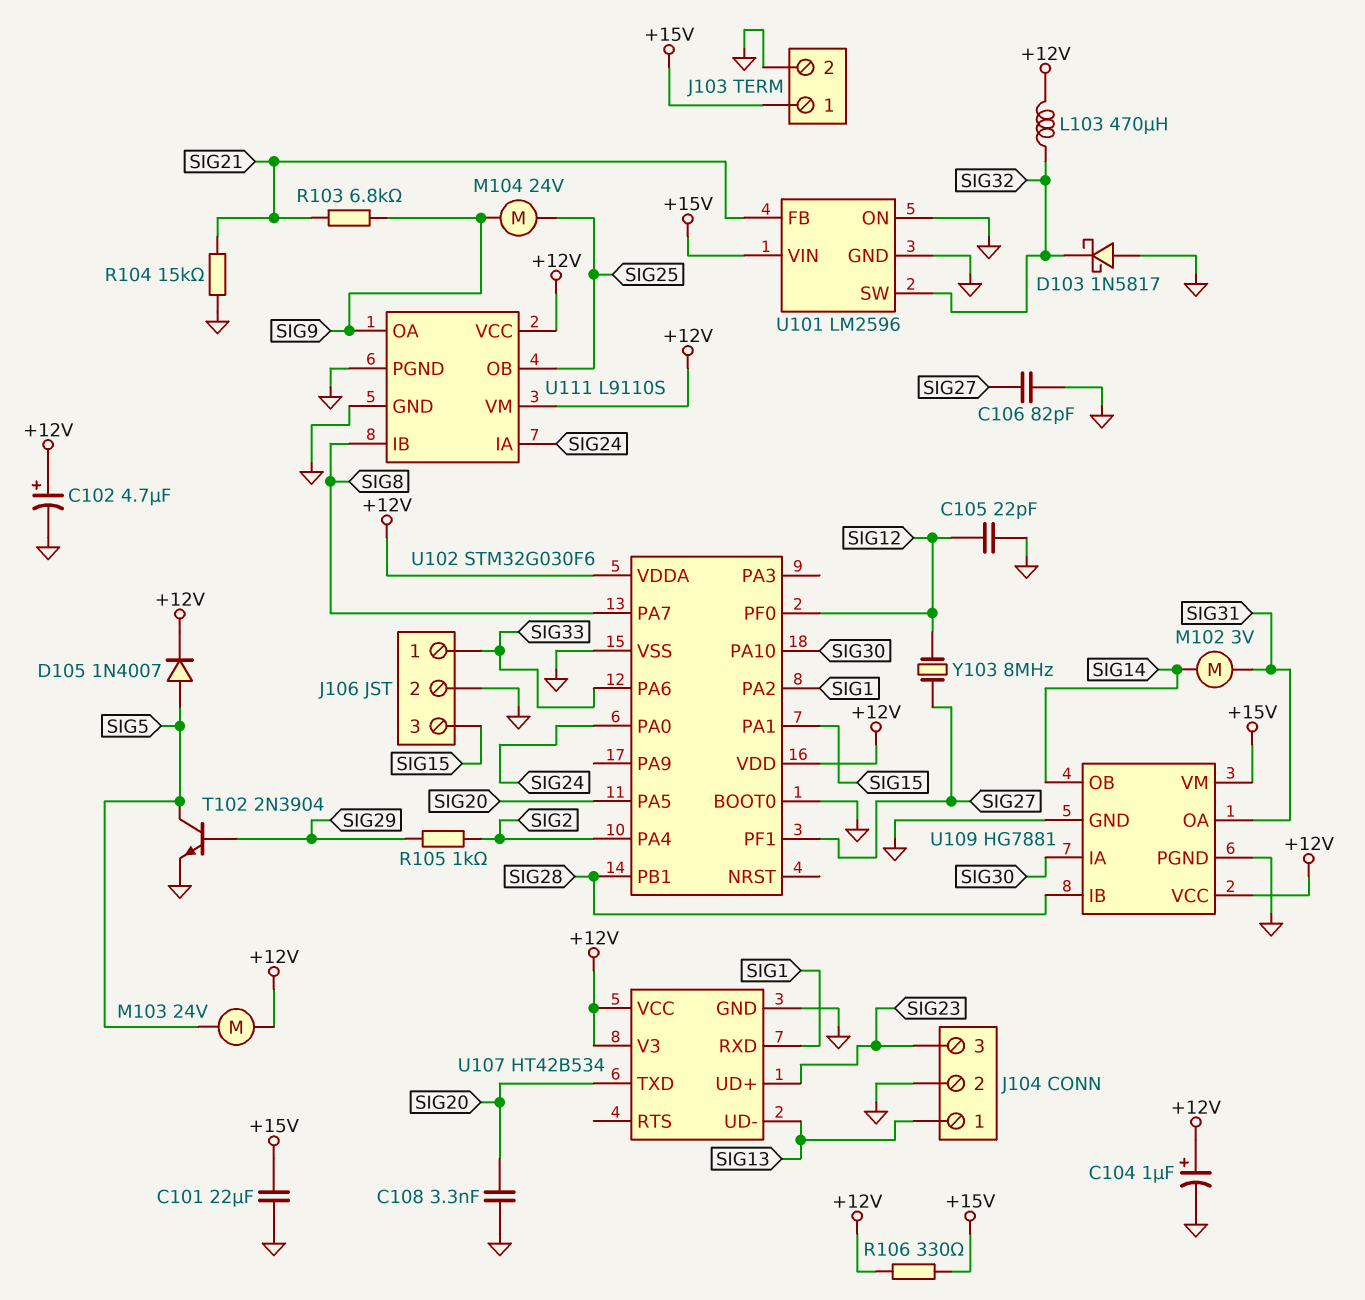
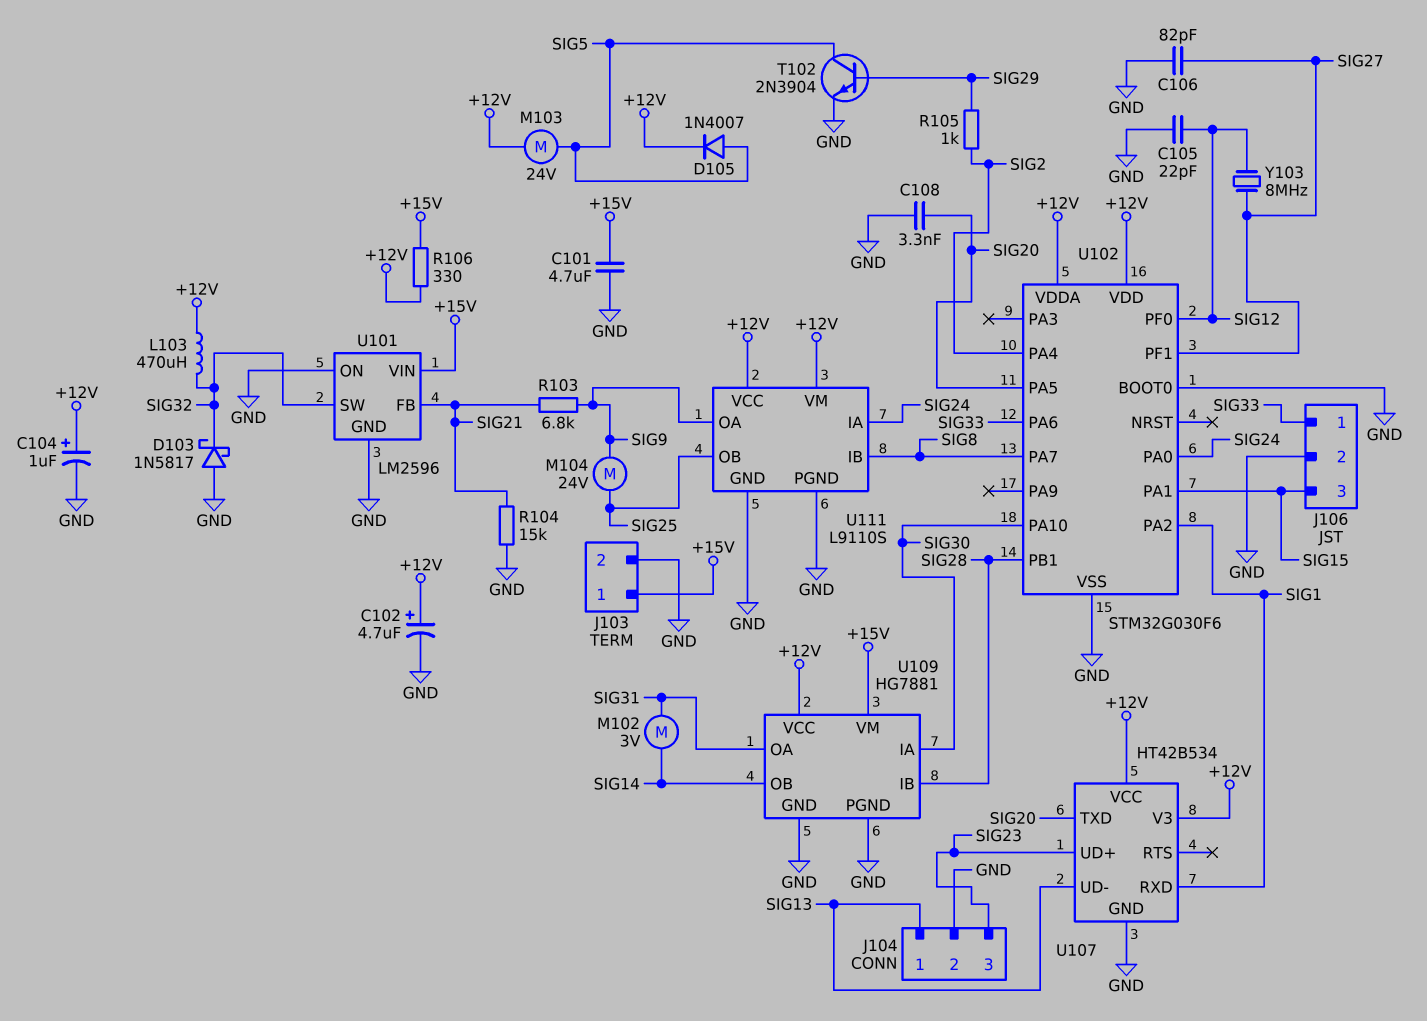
C101: 22uF (+15V, GND) -> 4.7uF (+15V, GND)

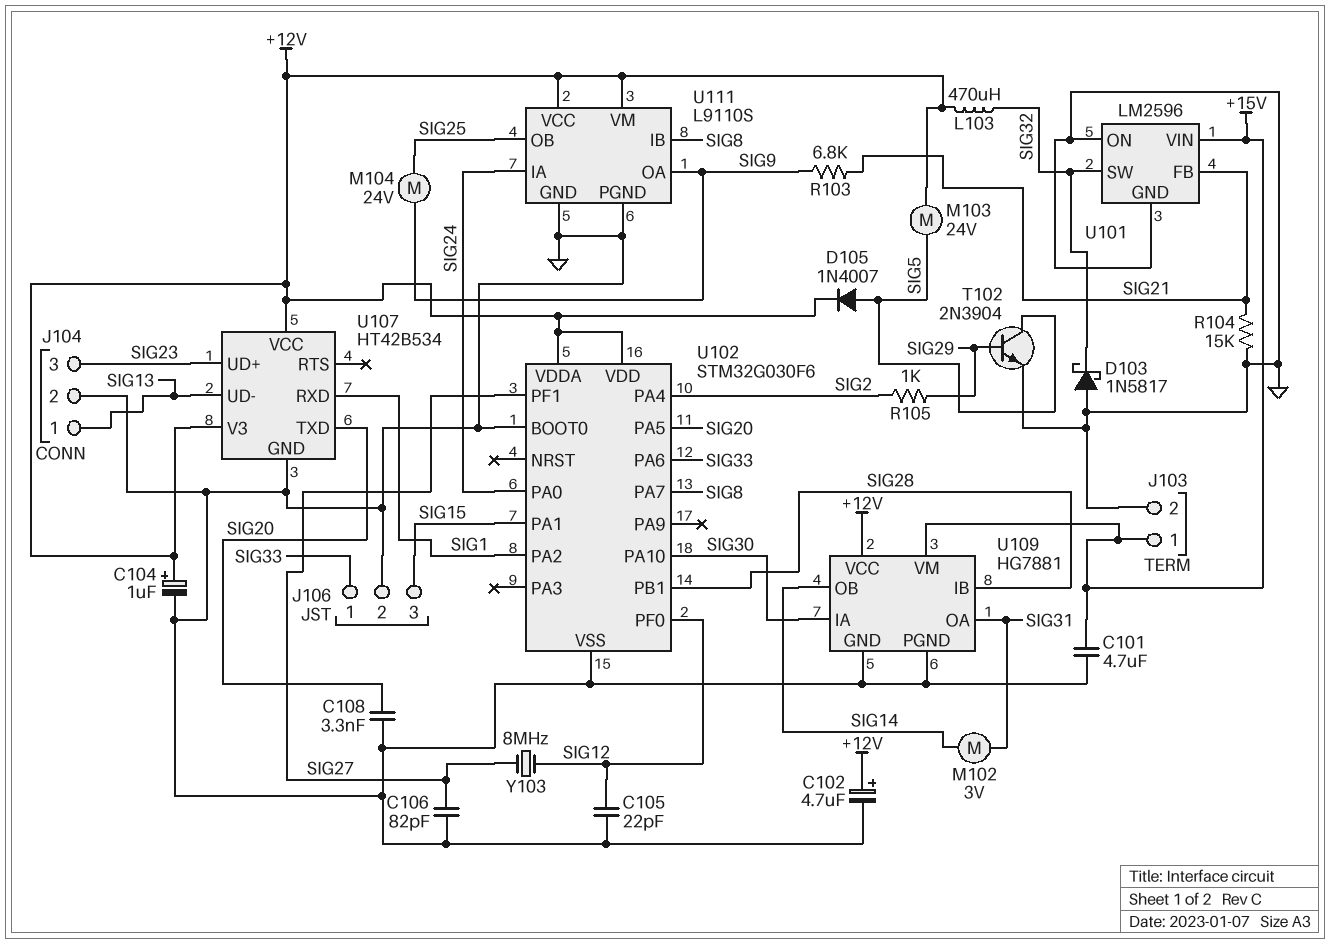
R106: 330 (+12V, +15V) -> none

